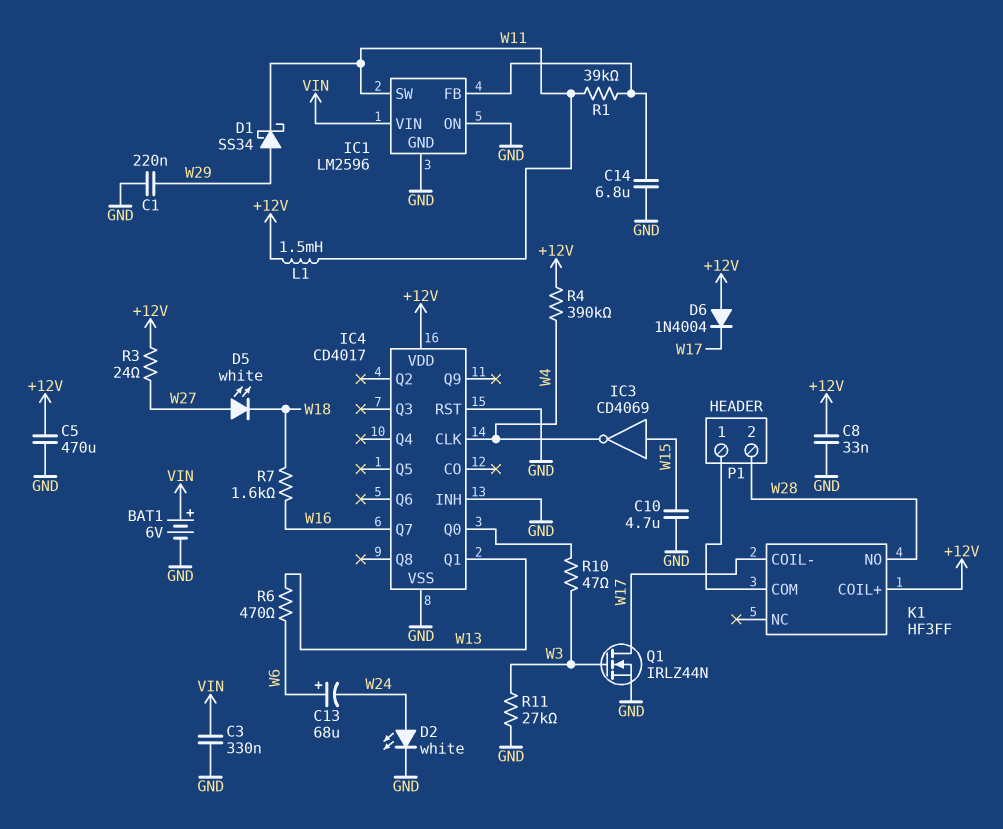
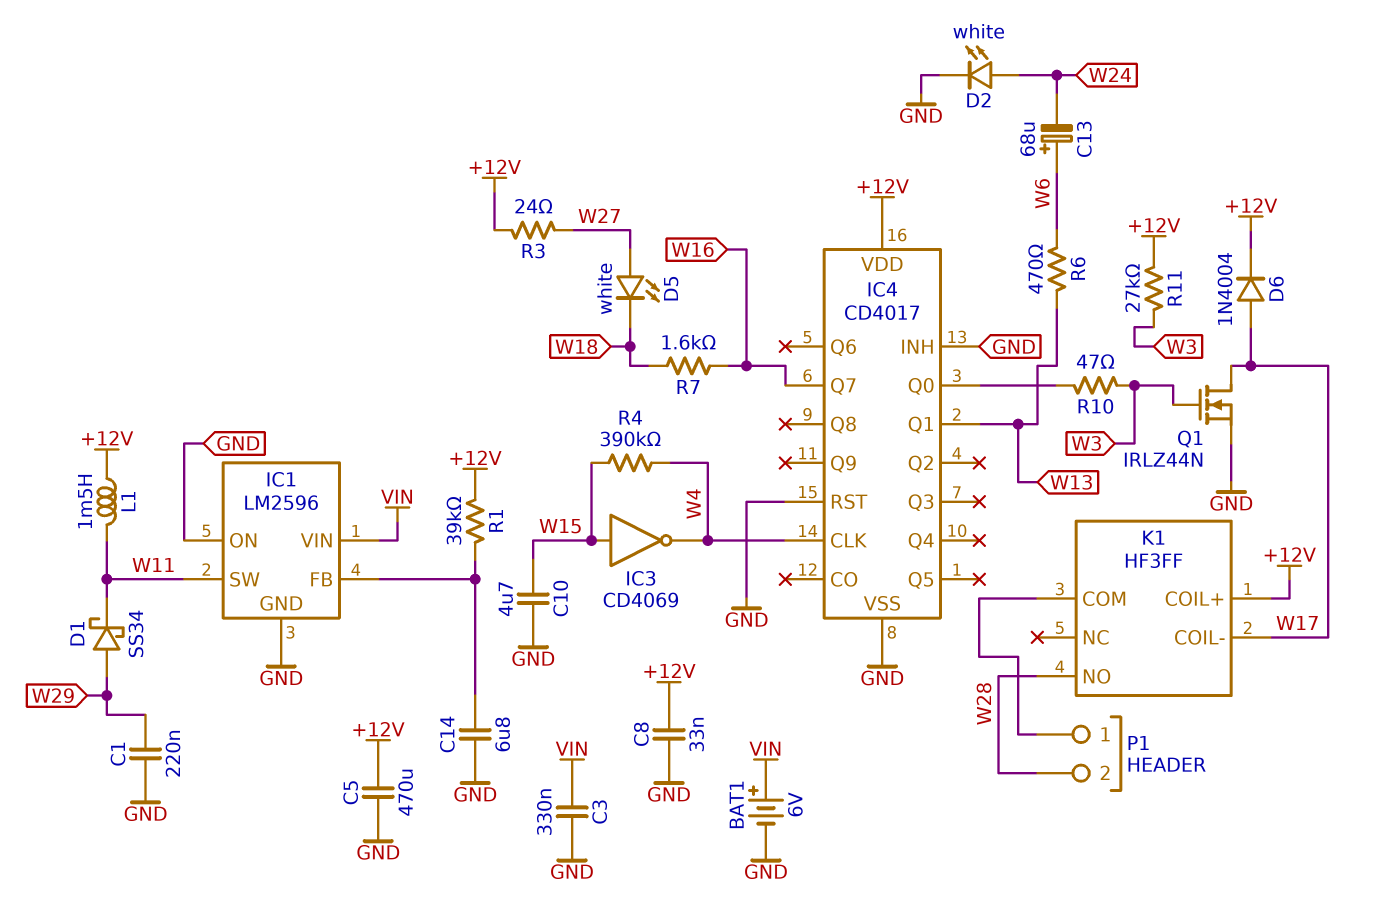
D6: diode 1N4004 (A +12V, K W17) -> diode 1N4004 (A W17, K +12V)
R1: 39k (IC1/FB, W11) -> 39k (+12V, IC1/FB)
R4: 390k (+12V, W4) -> 390k (W4, W15)
R11: 27k (GND, W3) -> 27k (+12V, W3)

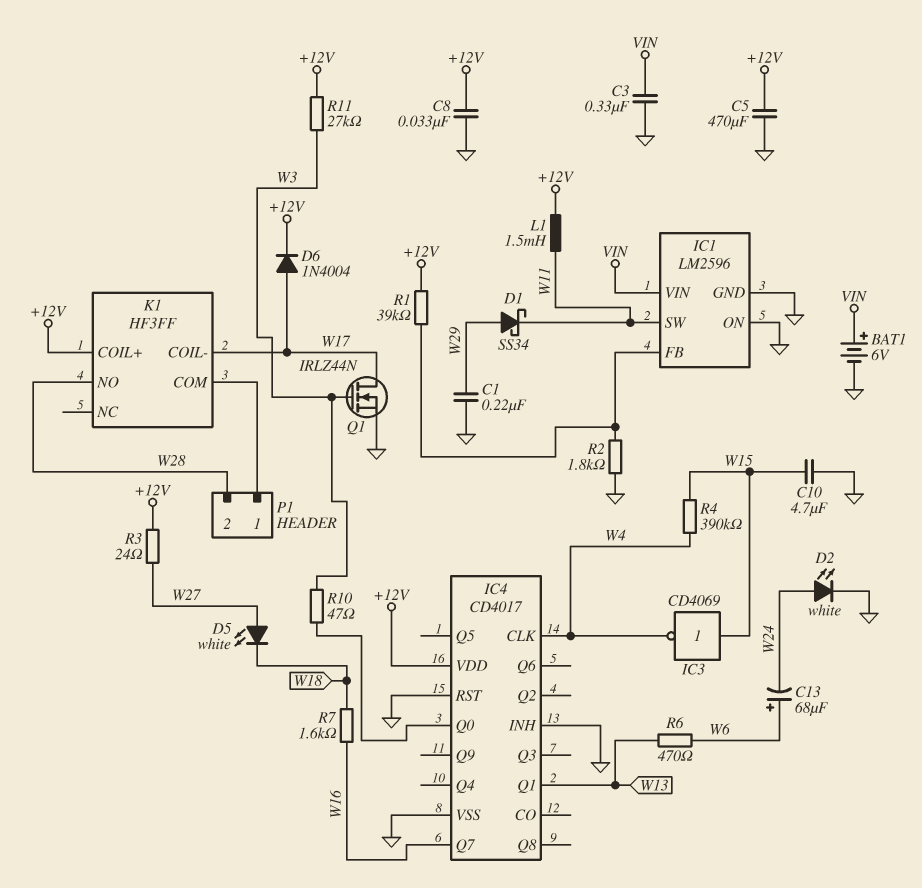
C14: 6.8uF (GND, IC1/FB) -> none
R2: none -> 1.8k (GND, IC1/FB)

